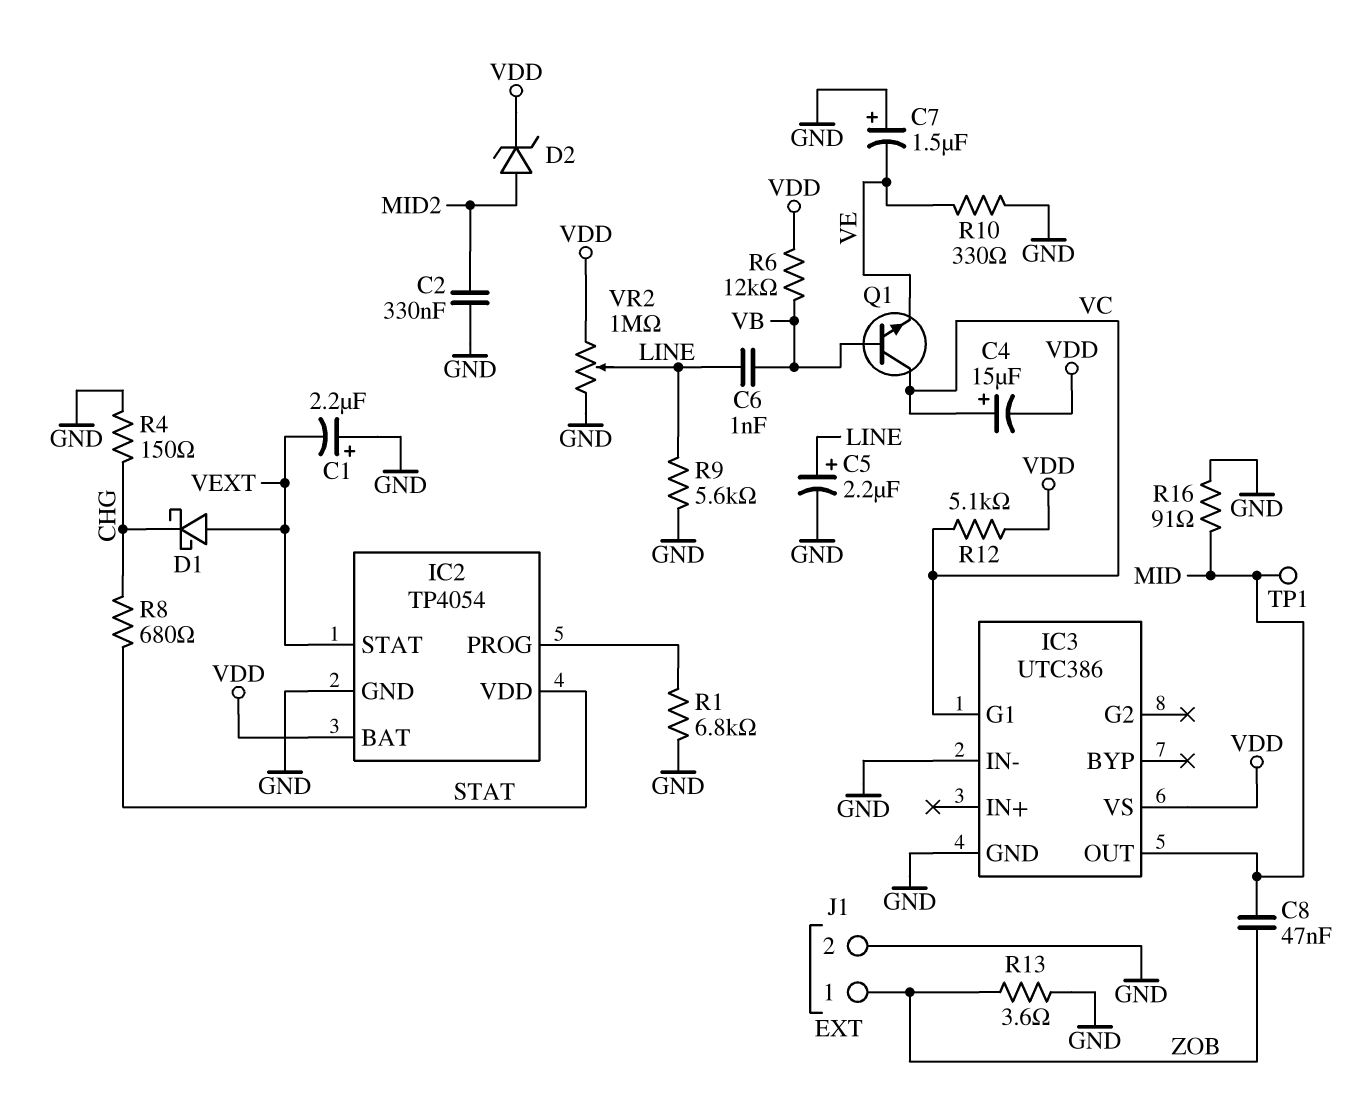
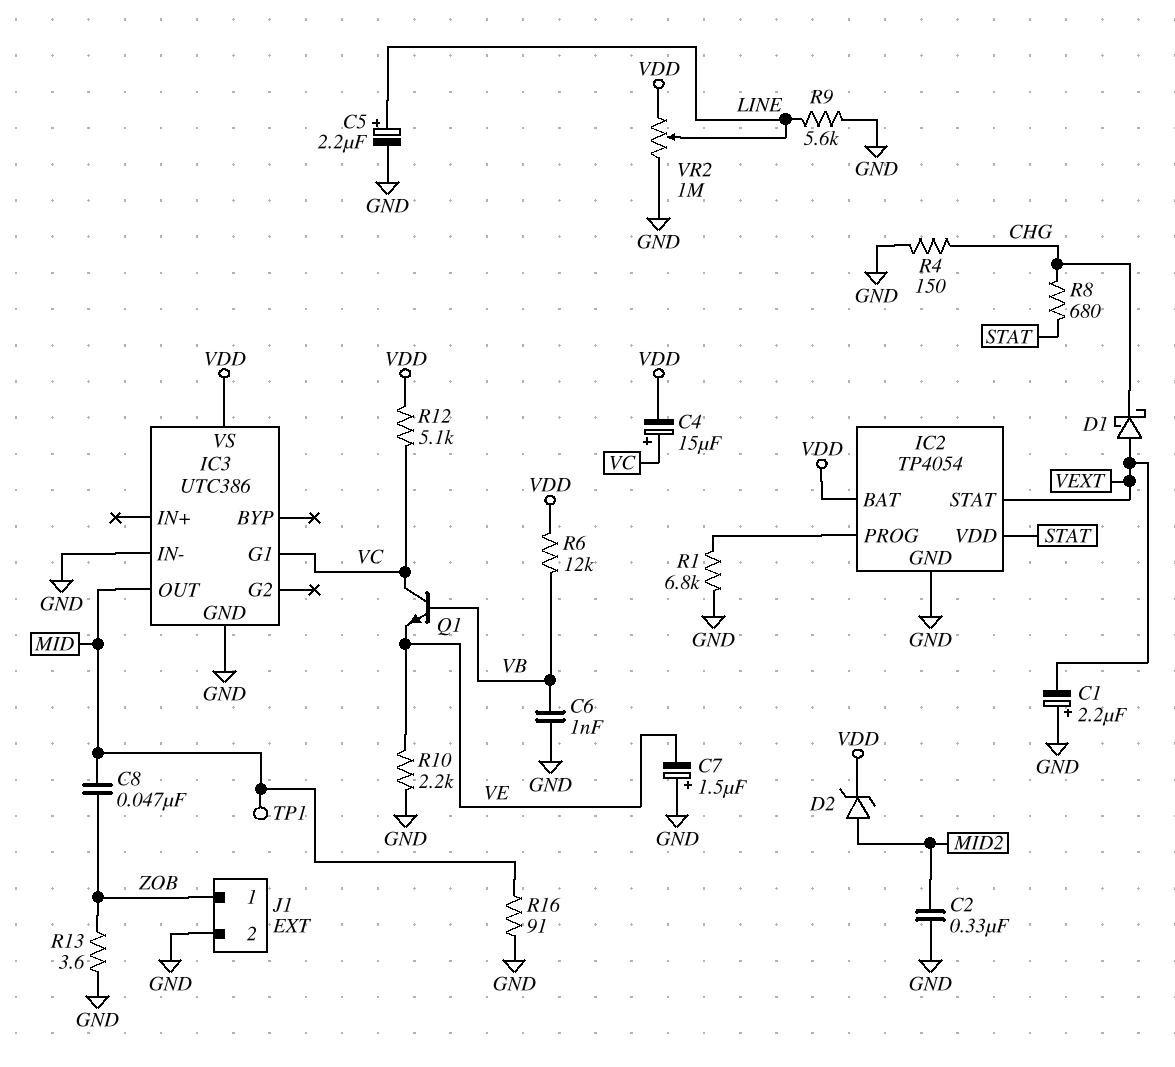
C6: 1nF (LINE, VB) -> 1nF (GND, VB)
R10: 330 (GND, VE) -> 2.2k (GND, VE)

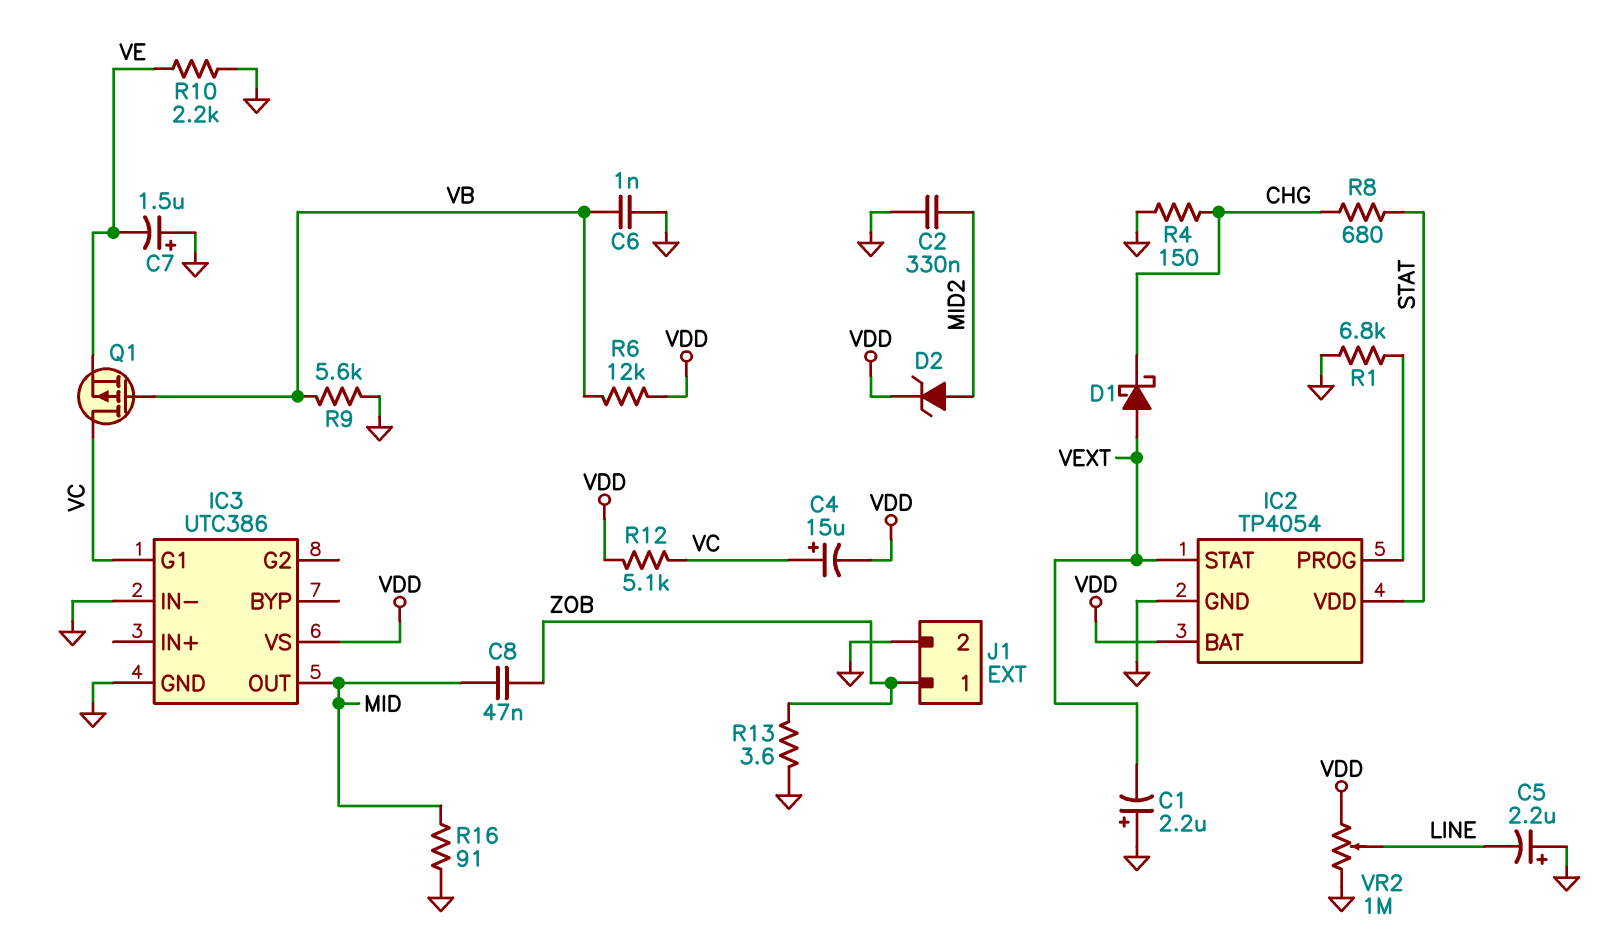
C5: 2.2uF (plus LINE, minus GND) -> 2.2uF (plus GND, minus LINE)
Q1: NPN (B VB, C VC, E VE) -> PMOS (G VB, D VC, S VE)
R9: 5.6k (GND, LINE) -> 5.6k (GND, VB)
TP1: test point (MID) -> none

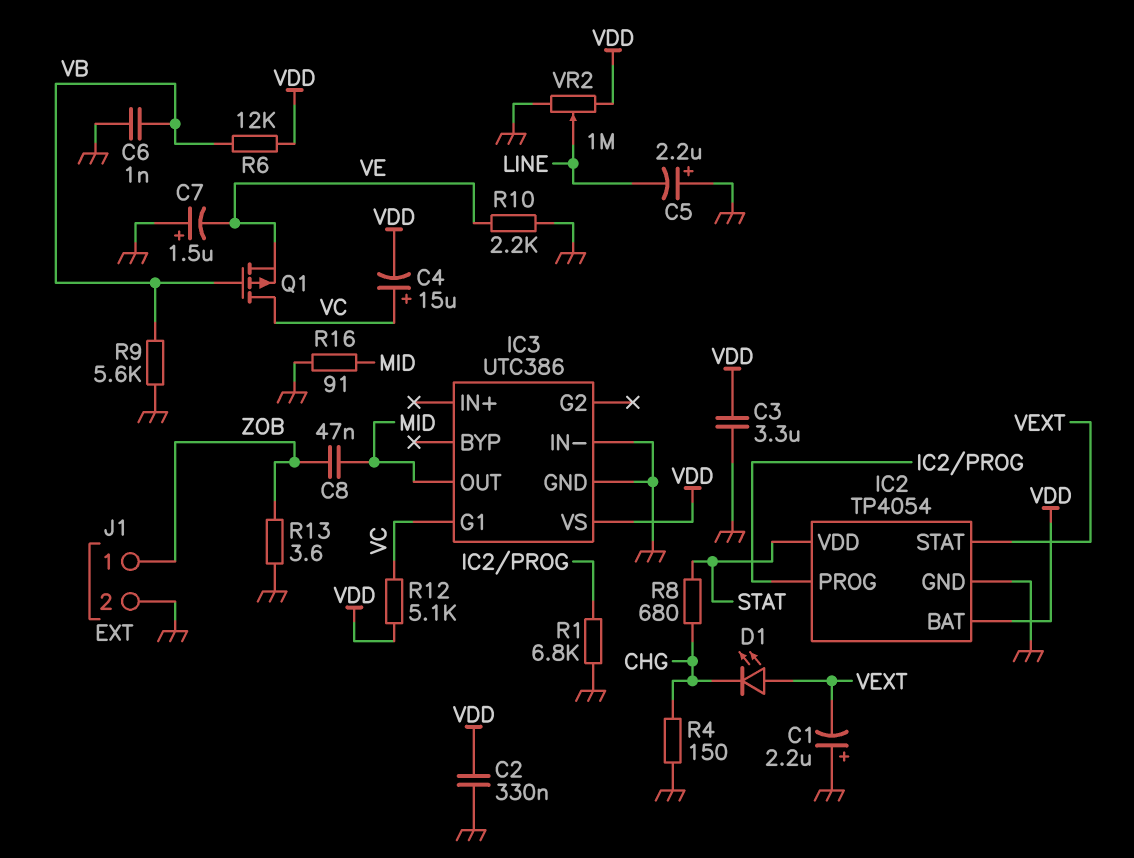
C2: 330nF (GND, MID2) -> 330nF (GND, VDD)
C3: none -> 3.3uF (GND, VDD)
D1: schottky (A VEXT, K CHG) -> LED (A VEXT, K CHG)
D2: zener (A MID2, K VDD) -> none

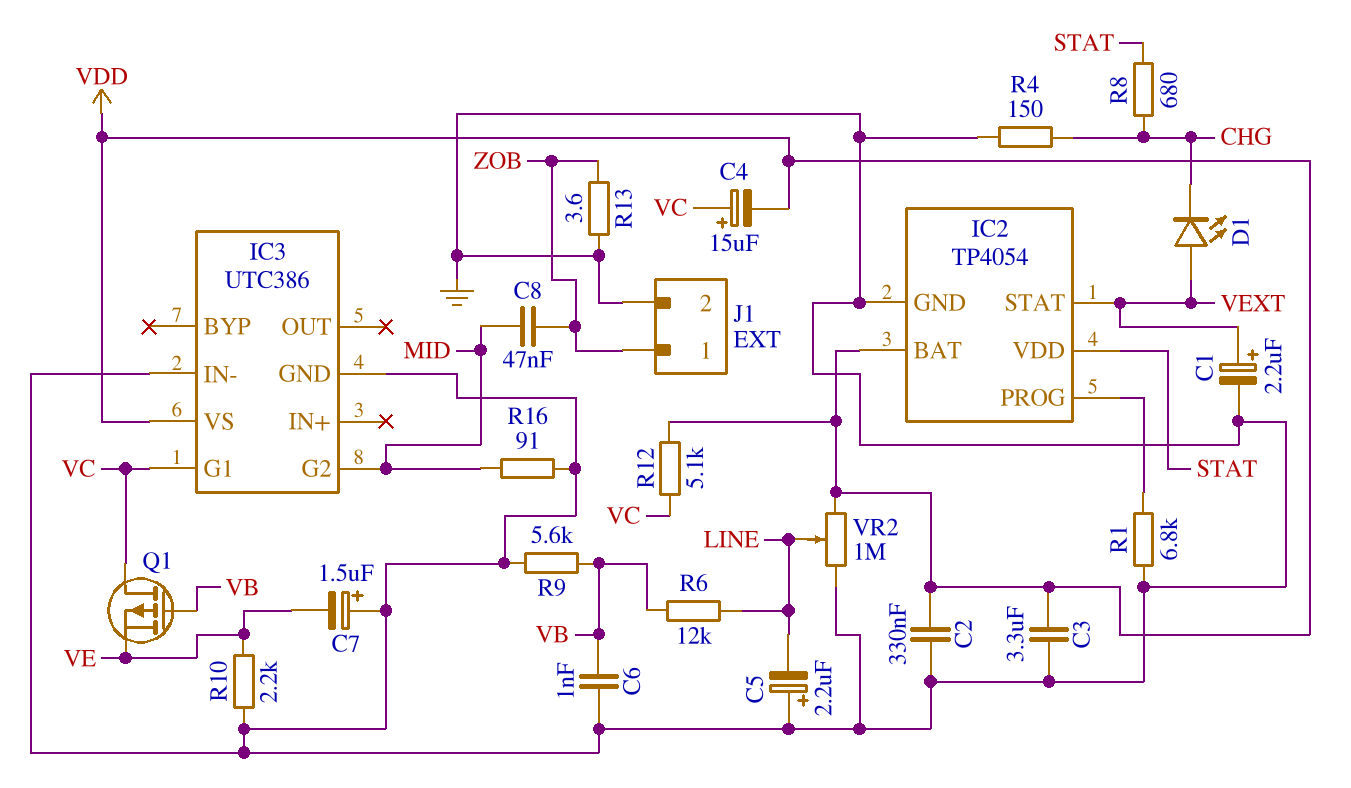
C1: 2.2uF (plus GND, minus VEXT) -> 2.2uF (plus VEXT, minus GND)
IC3 pin G2: none -> MID
IC3 pin OUT: MID -> none
R6: 12k (VB, VDD) -> 12k (LINE, VB)

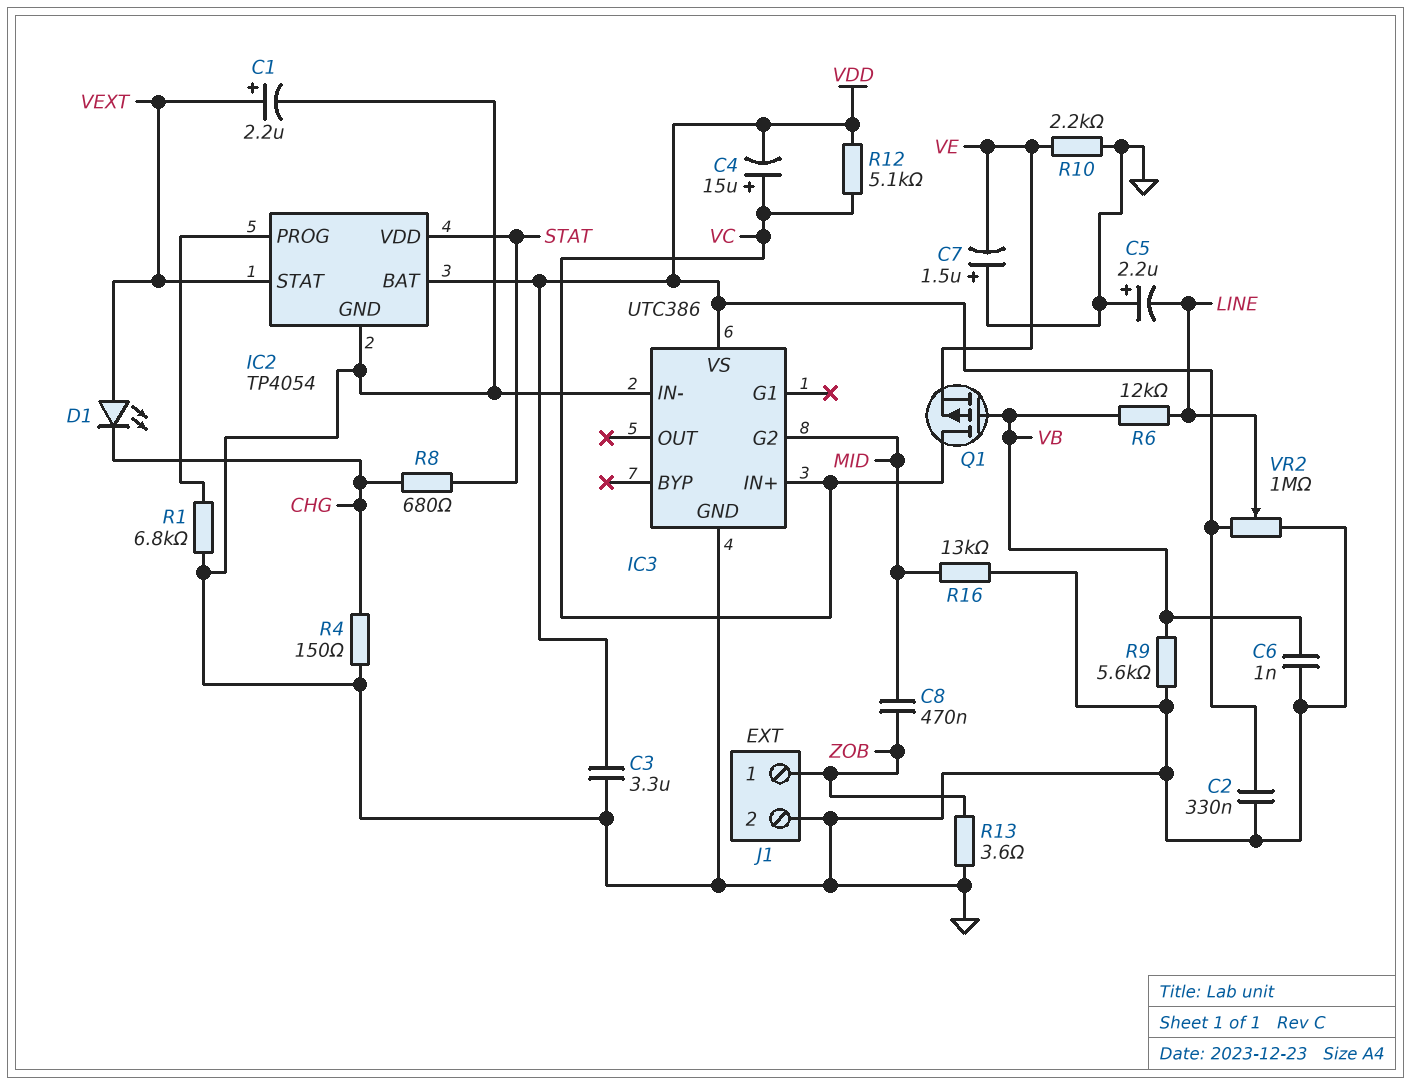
C8: 47nF (MID, ZOB) -> 470nF (MID, ZOB)
IC3 pin G1: VC -> none
IC3 pin IN+: none -> VC
R16: 91 (GND, MID) -> 13k (GND, MID)

